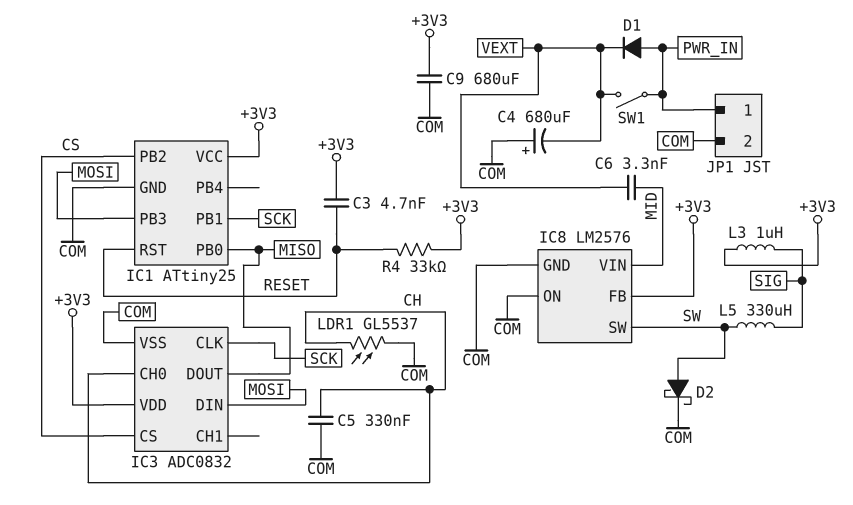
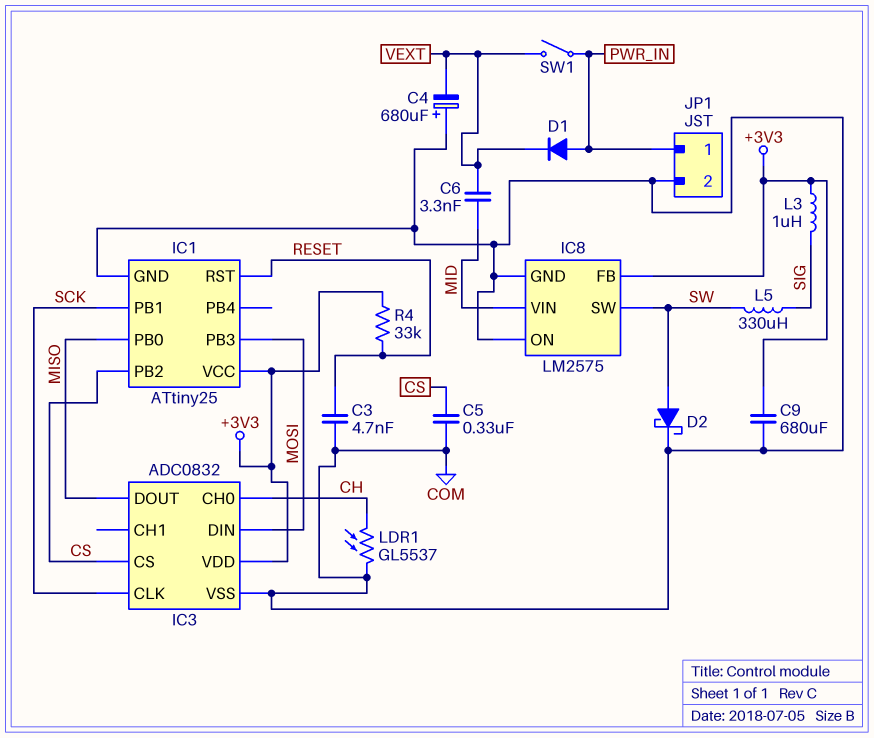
C3: 4.7nF (+3V3, RESET) -> 4.7nF (COM, RESET)
C5: 330nF (CH, COM) -> 330nF (COM, CS)
IC8: LM2576 -> LM2575

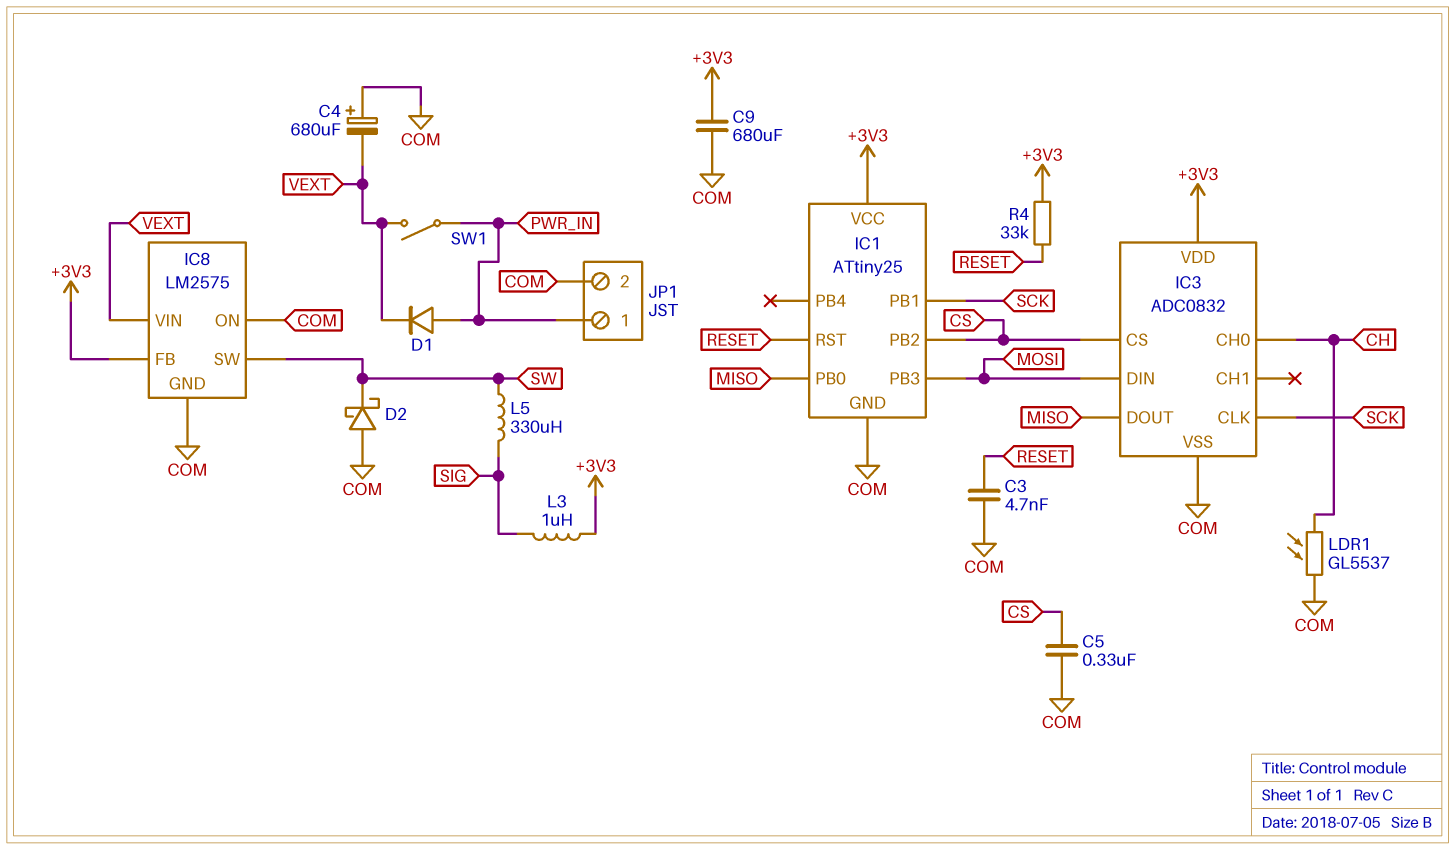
C6: 3.3nF (MID, VEXT) -> none
D2: schottky (A SW, K COM) -> schottky (A COM, K SW)
IC8 pin VIN: MID -> VEXT

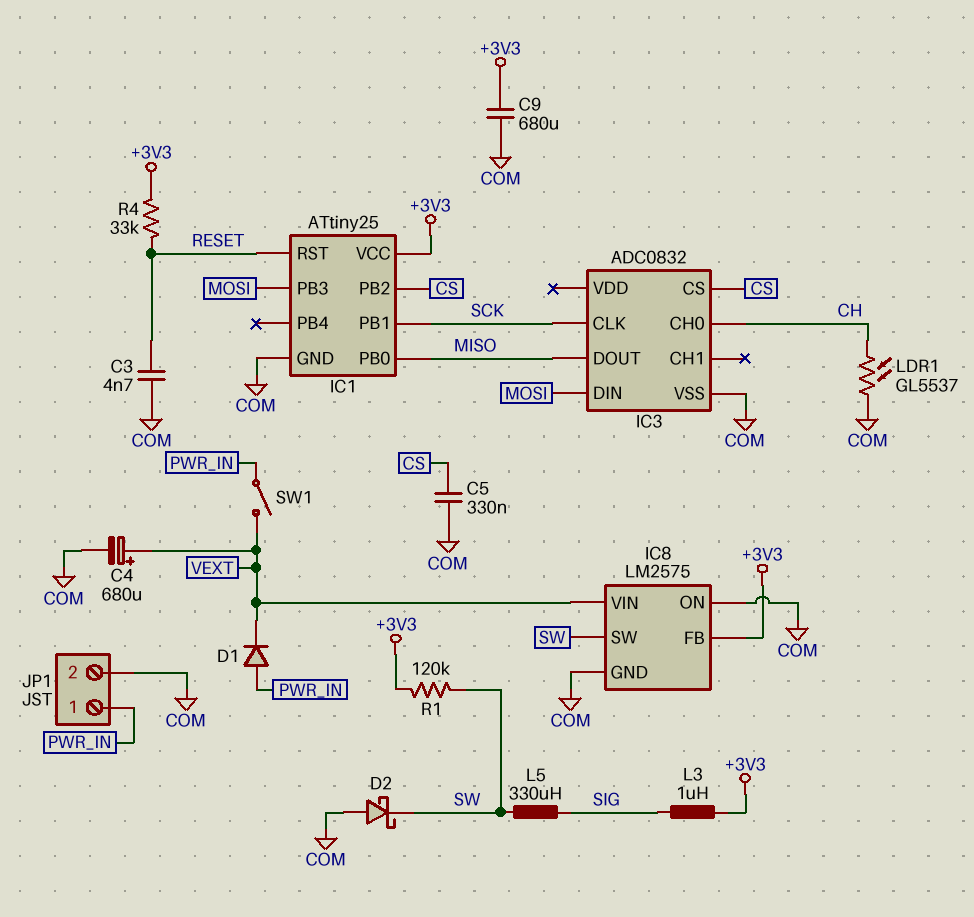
C4: 680uF (plus COM, minus VEXT) -> 680uF (plus VEXT, minus COM)
IC3 pin VDD: +3V3 -> none
R1: none -> 120k (+3V3, SW)

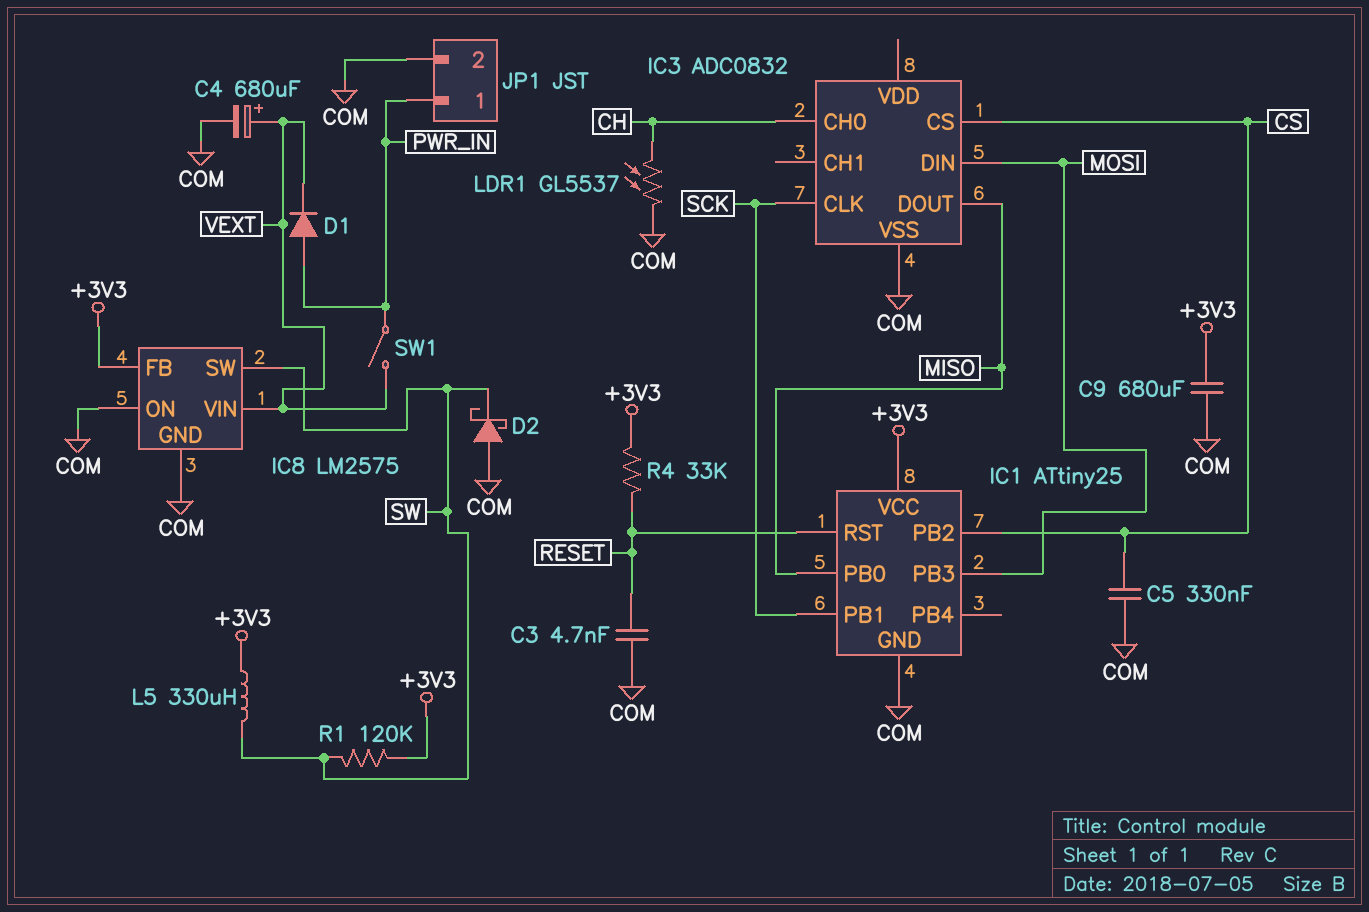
L3: 1uH (+3V3, SIG) -> none
L5: 330uH (SIG, SW) -> 330uH (+3V3, SW)

